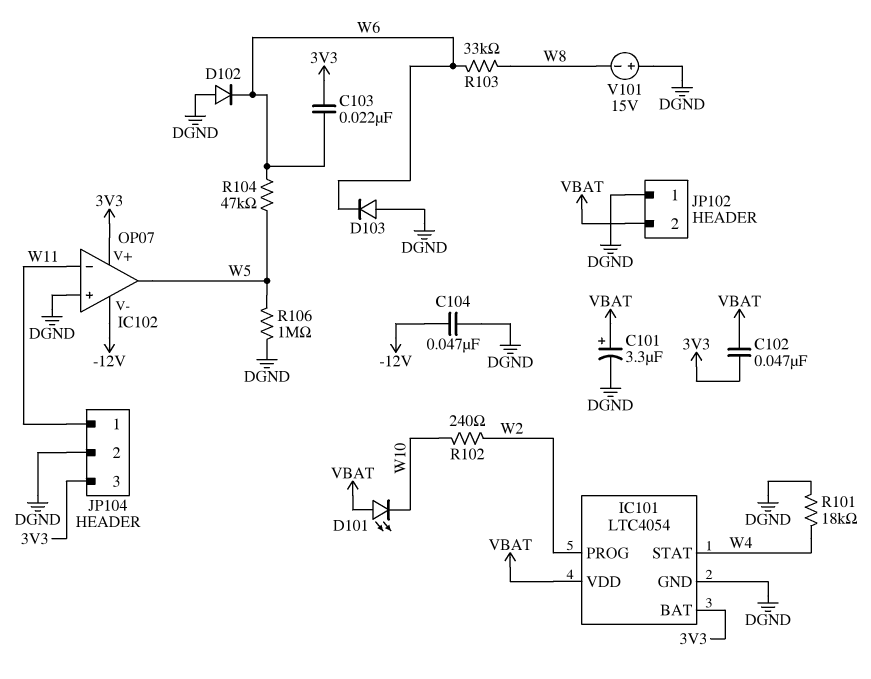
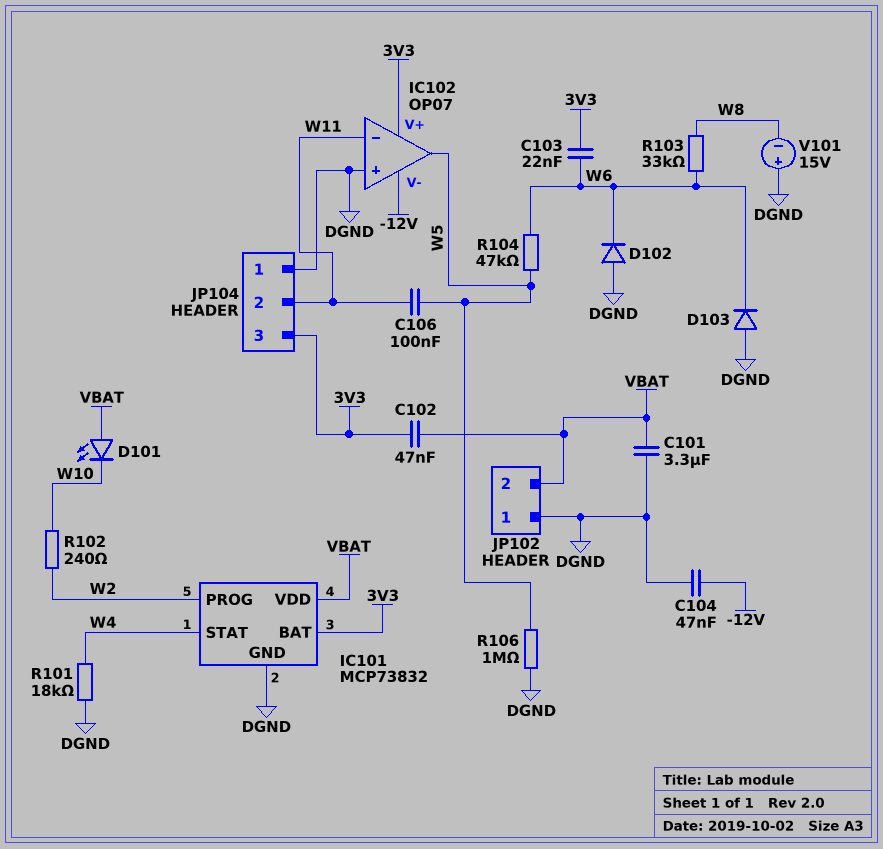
C101: 3.3uF (plus VBAT, minus DGND) -> 3.3uF (DGND, VBAT)
C106: none -> 100nF (W5, W11)
IC101: LTC4054 -> MCP73832
JP104 pin 1: W11 -> DGND
JP104 pin 2: DGND -> W11

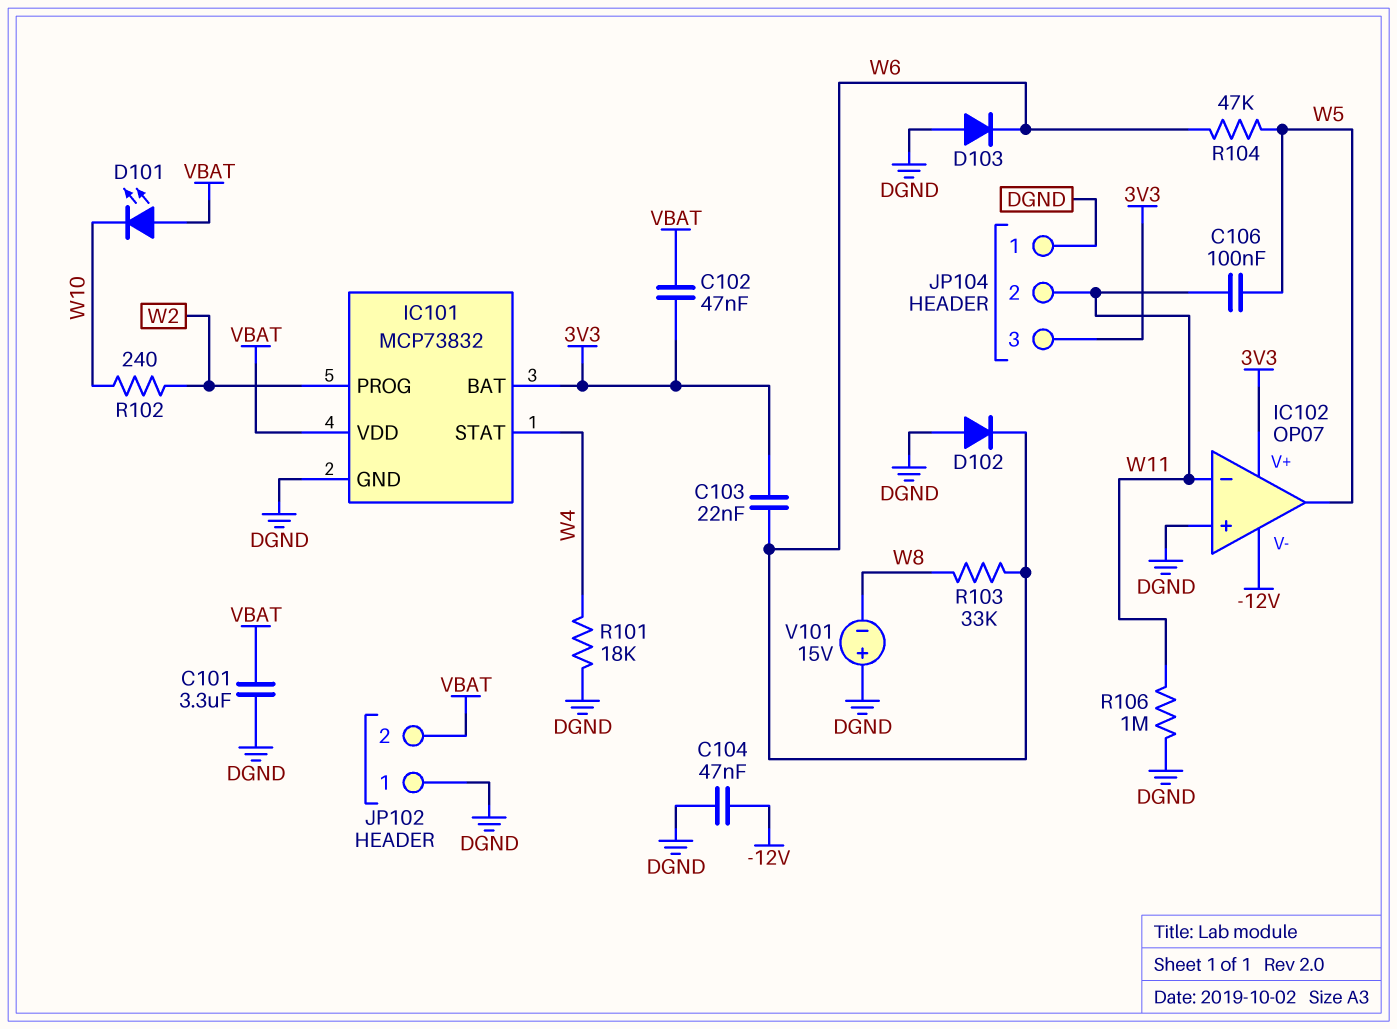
R106: 1M (DGND, W5) -> 1M (DGND, W11)

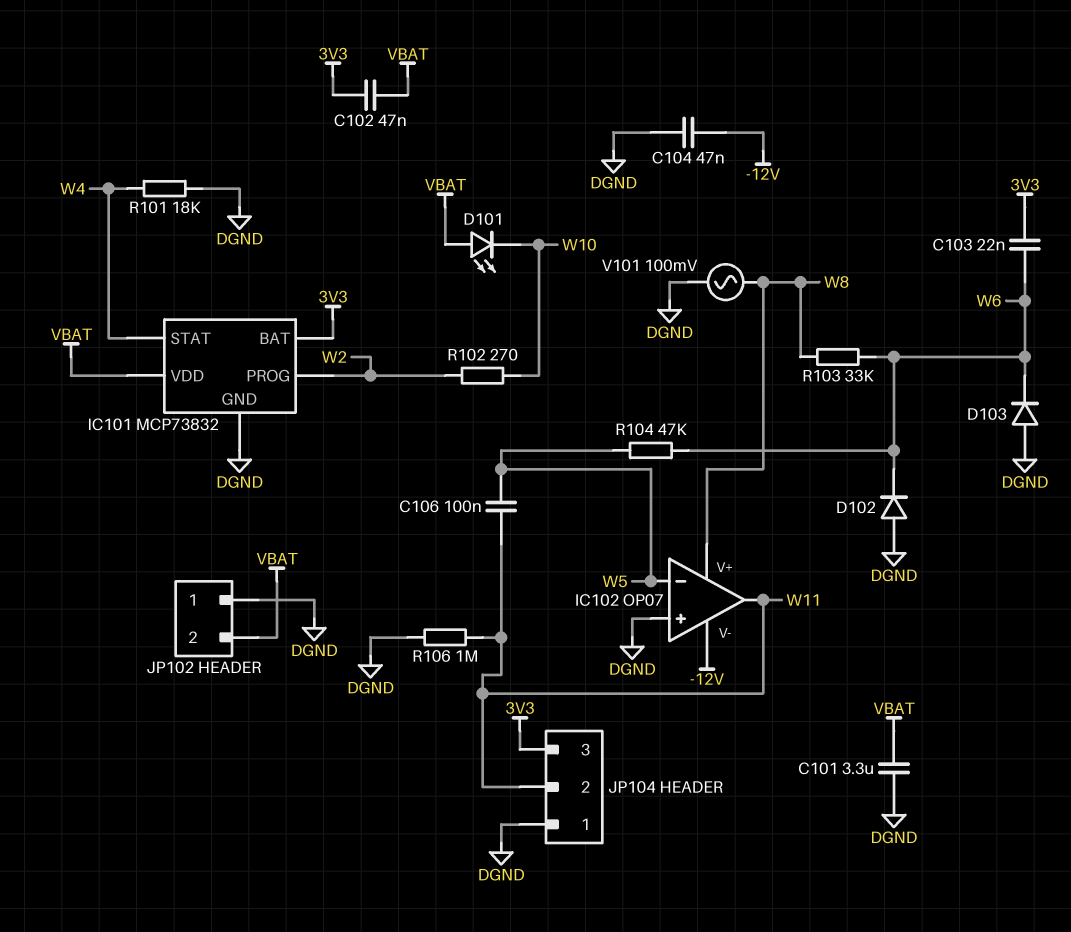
IC102 pin V+: 3V3 -> W8
IC102 pin in-: W11 -> W5
IC102 pin out: W5 -> W11
R102: 240 (W2, W10) -> 270 (W2, W10)
V101: 15V (plus DGND, minus W8) -> AC 100mV (DGND, W8)

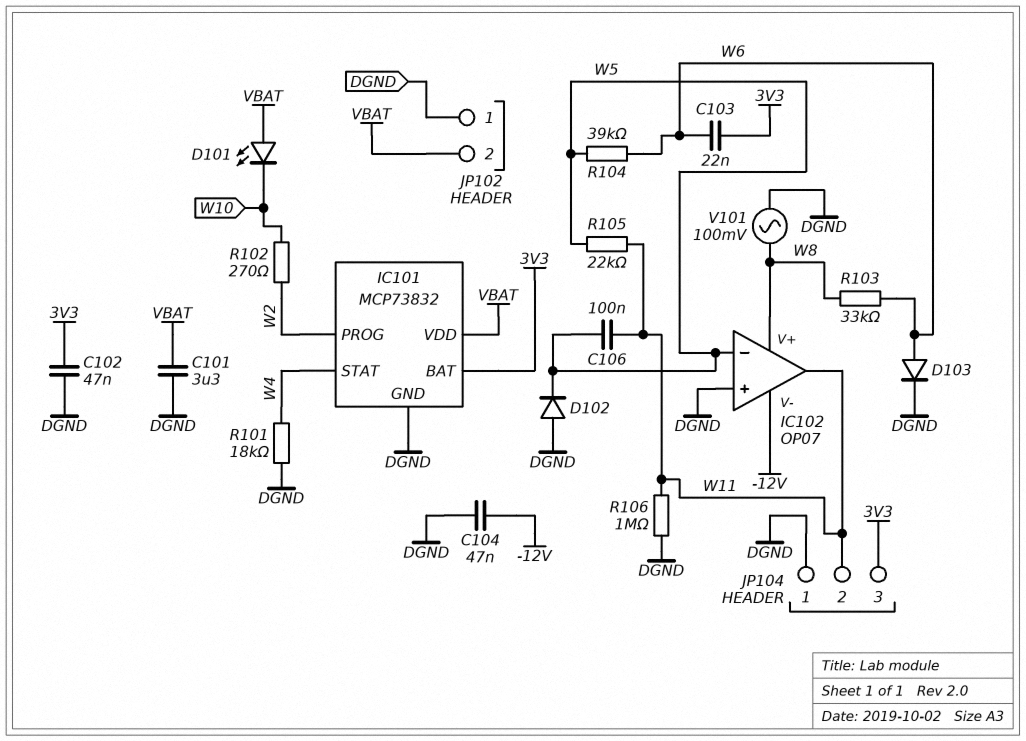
C102: 47nF (3V3, VBAT) -> 47nF (3V3, DGND)
D102: diode (A DGND, K W6) -> diode (A DGND, K W5)
D103: diode (A DGND, K W6) -> diode (A W6, K DGND)
R104: 47k (W5, W6) -> 39k (W5, W6)
R105: none -> 22k (W5, W11)

